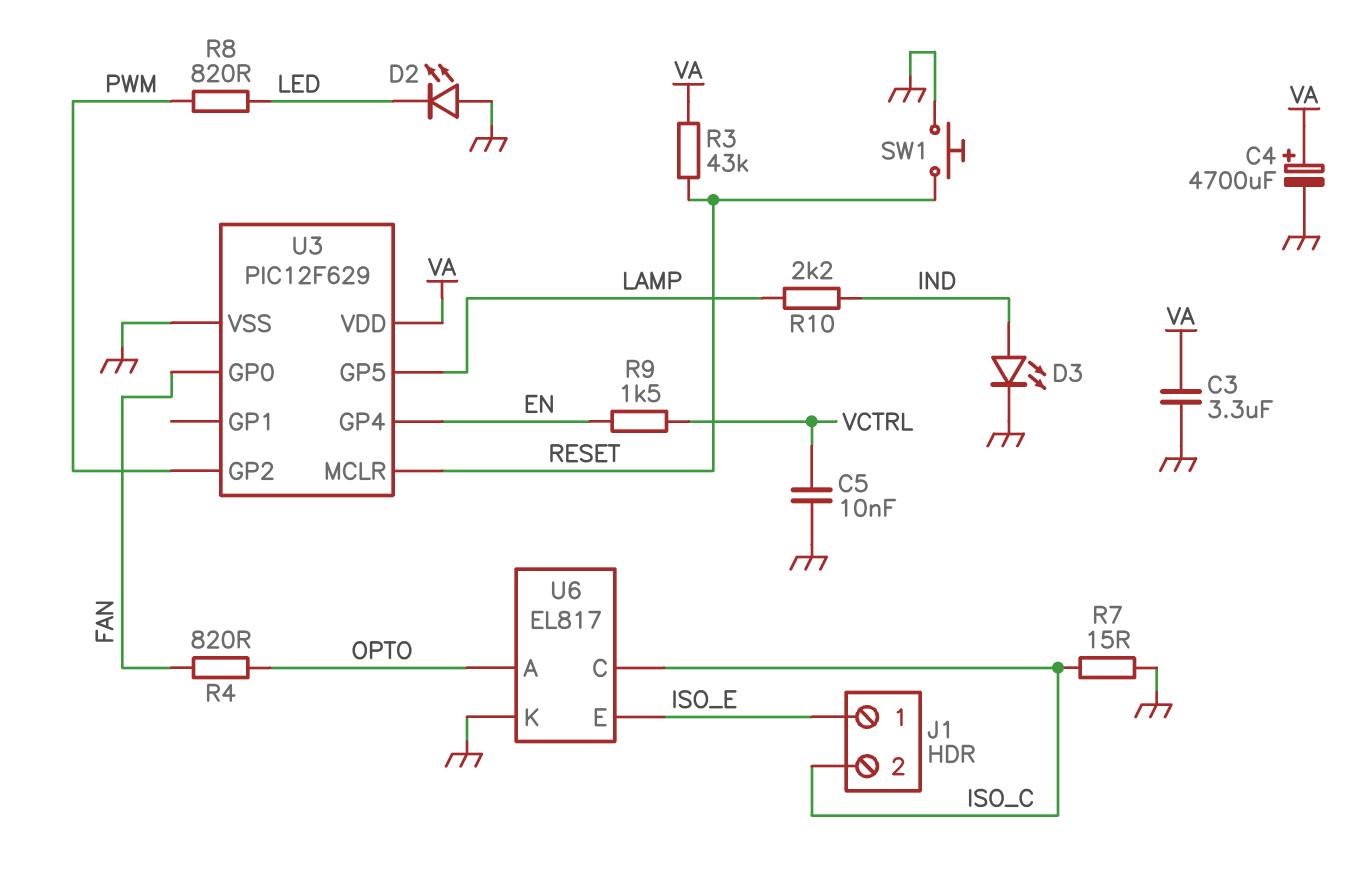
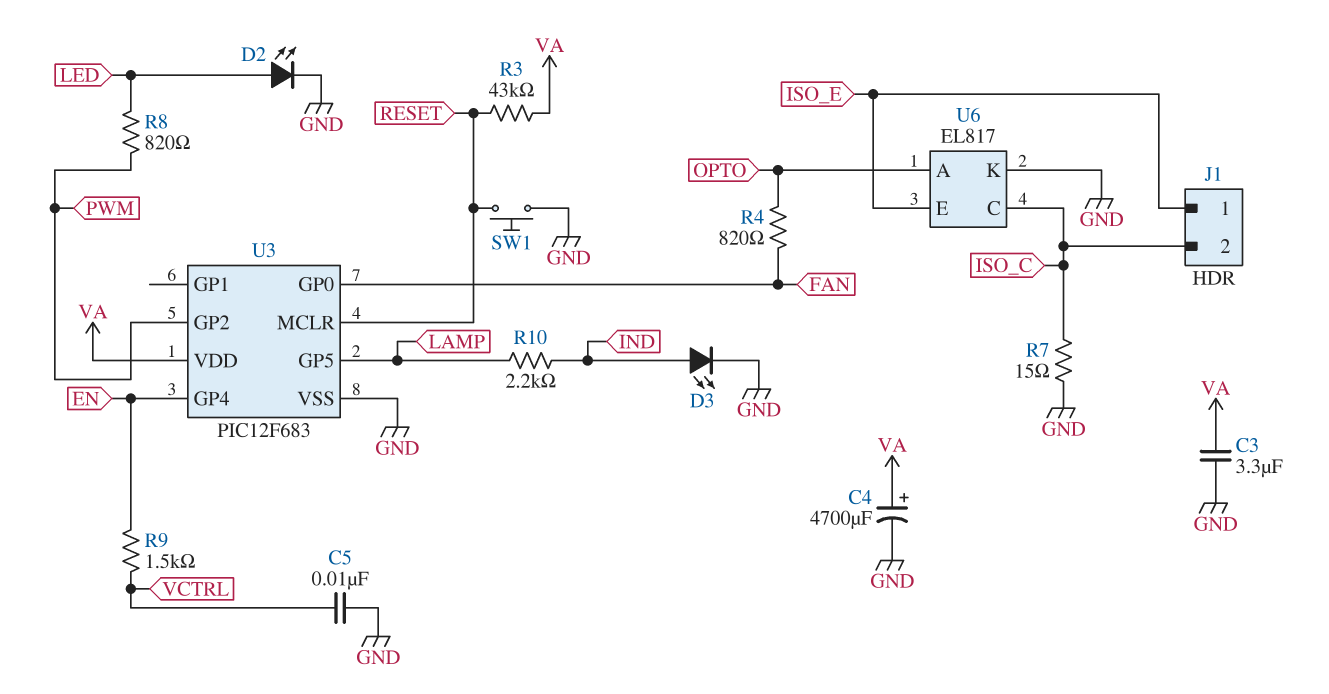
D2: LED (A GND, K LED) -> LED (A LED, K GND)
U3: PIC12F629 -> PIC12F683

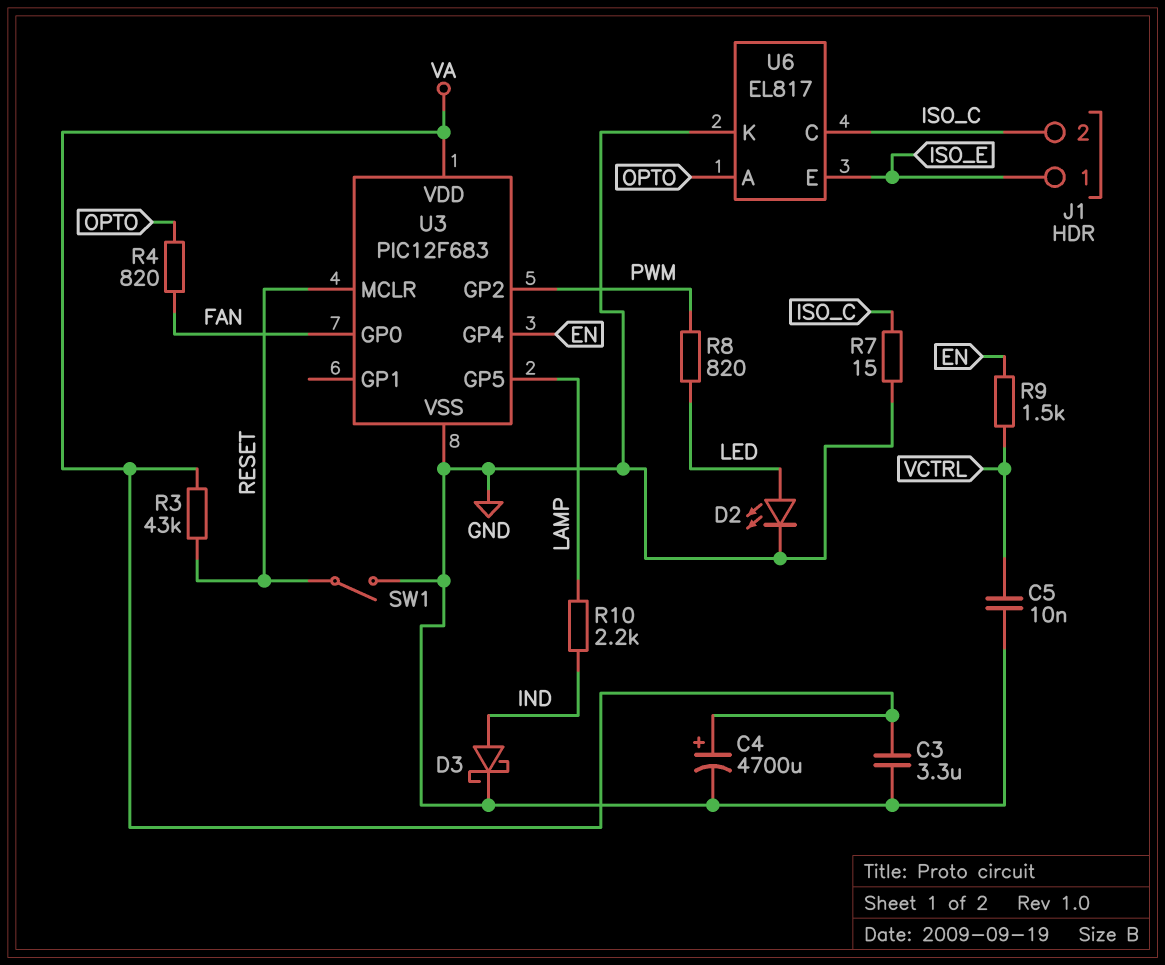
D3: LED (A IND, K GND) -> schottky (A IND, K GND)
SW1: button (GND, RESET) -> switch (GND, RESET)

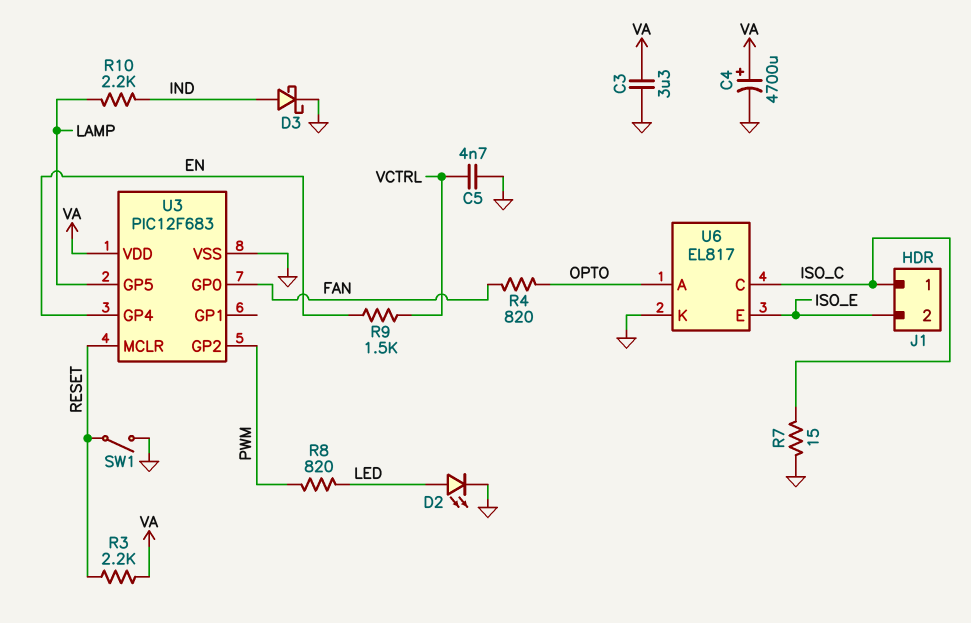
C5: 10nF (GND, VCTRL) -> 4.7nF (GND, VCTRL)
J1 pin 1: ISO_E -> ISO_C
J1 pin 2: ISO_C -> ISO_E
R3: 43k (RESET, VA) -> 2.2k (RESET, VA)

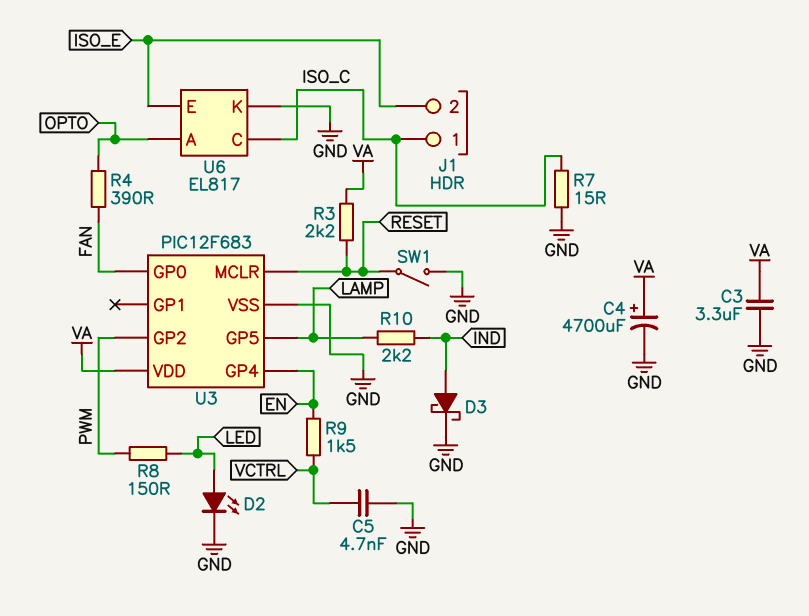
R4: 820 (FAN, OPTO) -> 390 (FAN, OPTO)
R8: 820 (LED, PWM) -> 150 (LED, PWM)

